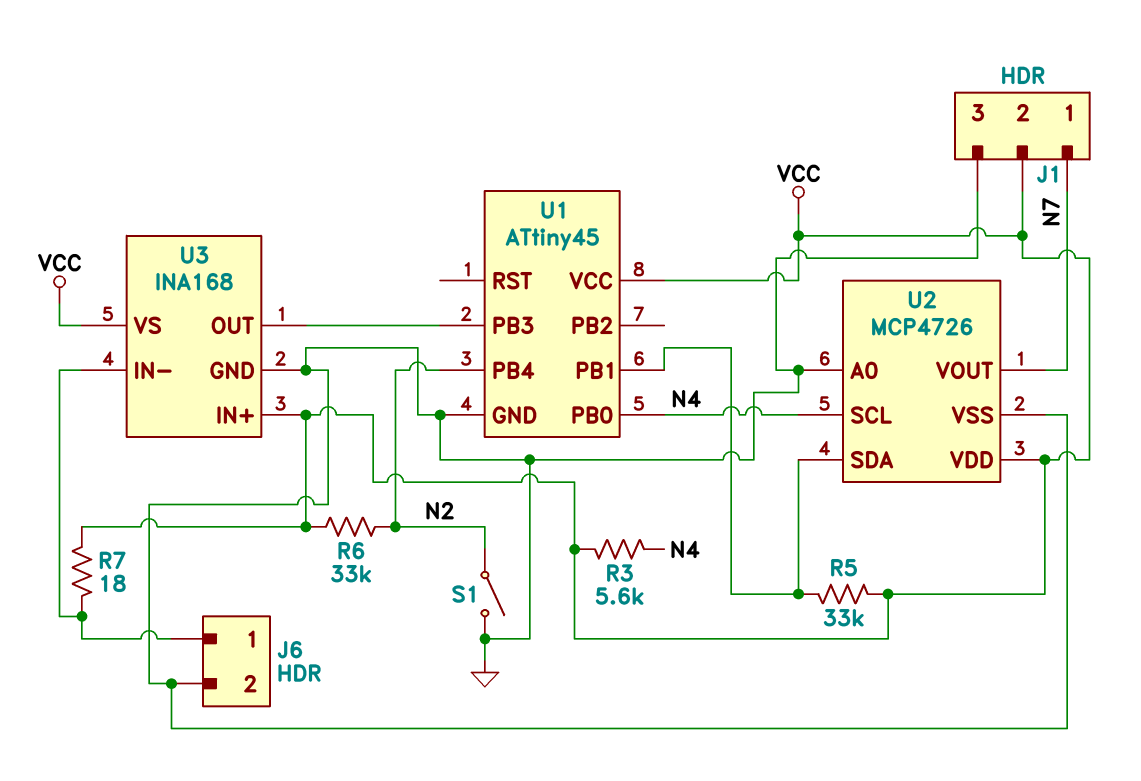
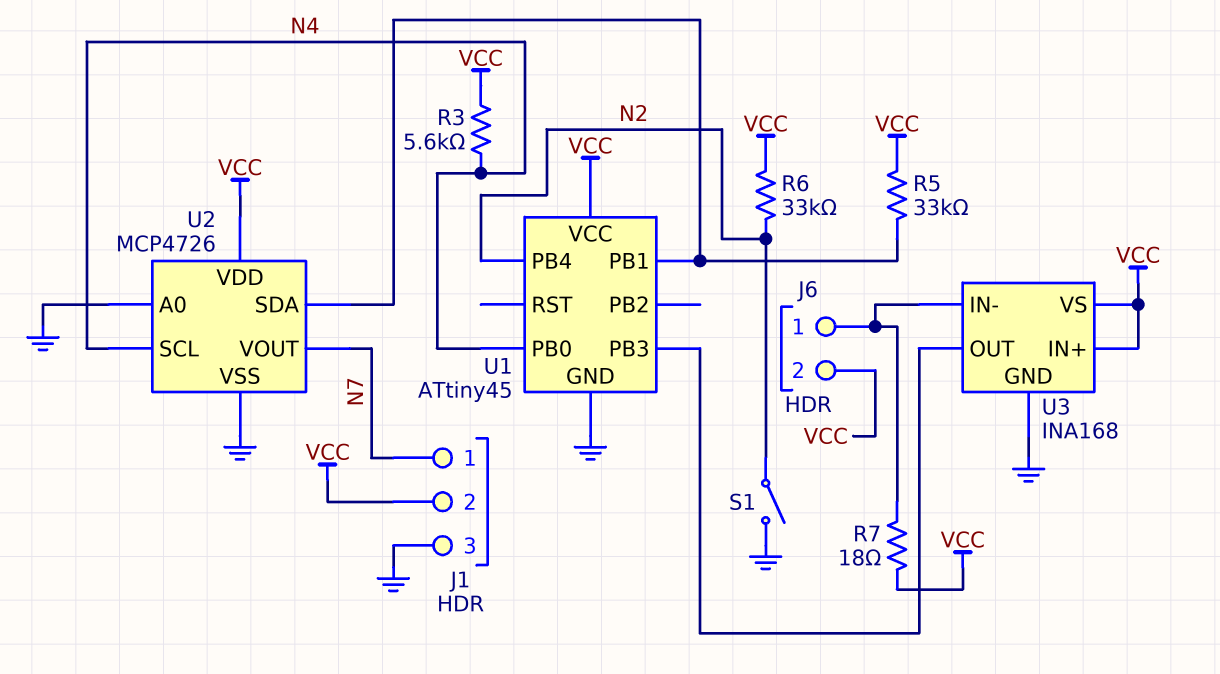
J6 pin 2: GND -> VCC

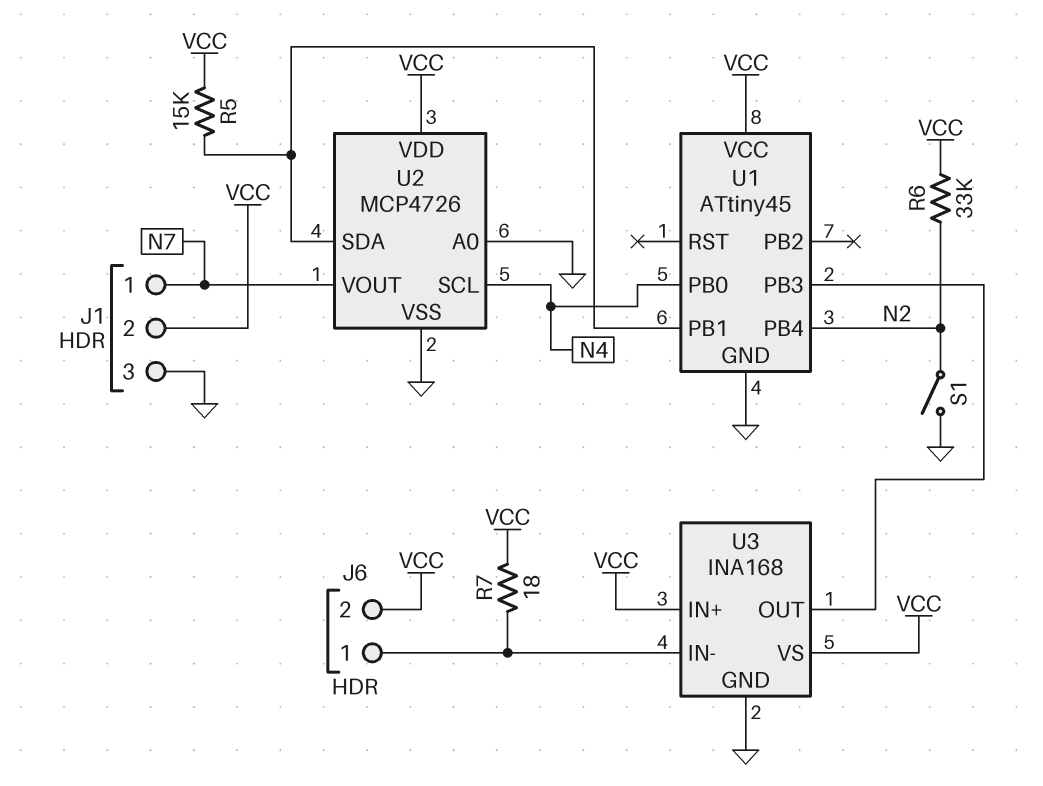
R3: 5.6k (N4, VCC) -> none
R5: 33k (U1/PB1, VCC) -> 15k (U1/PB1, VCC)

